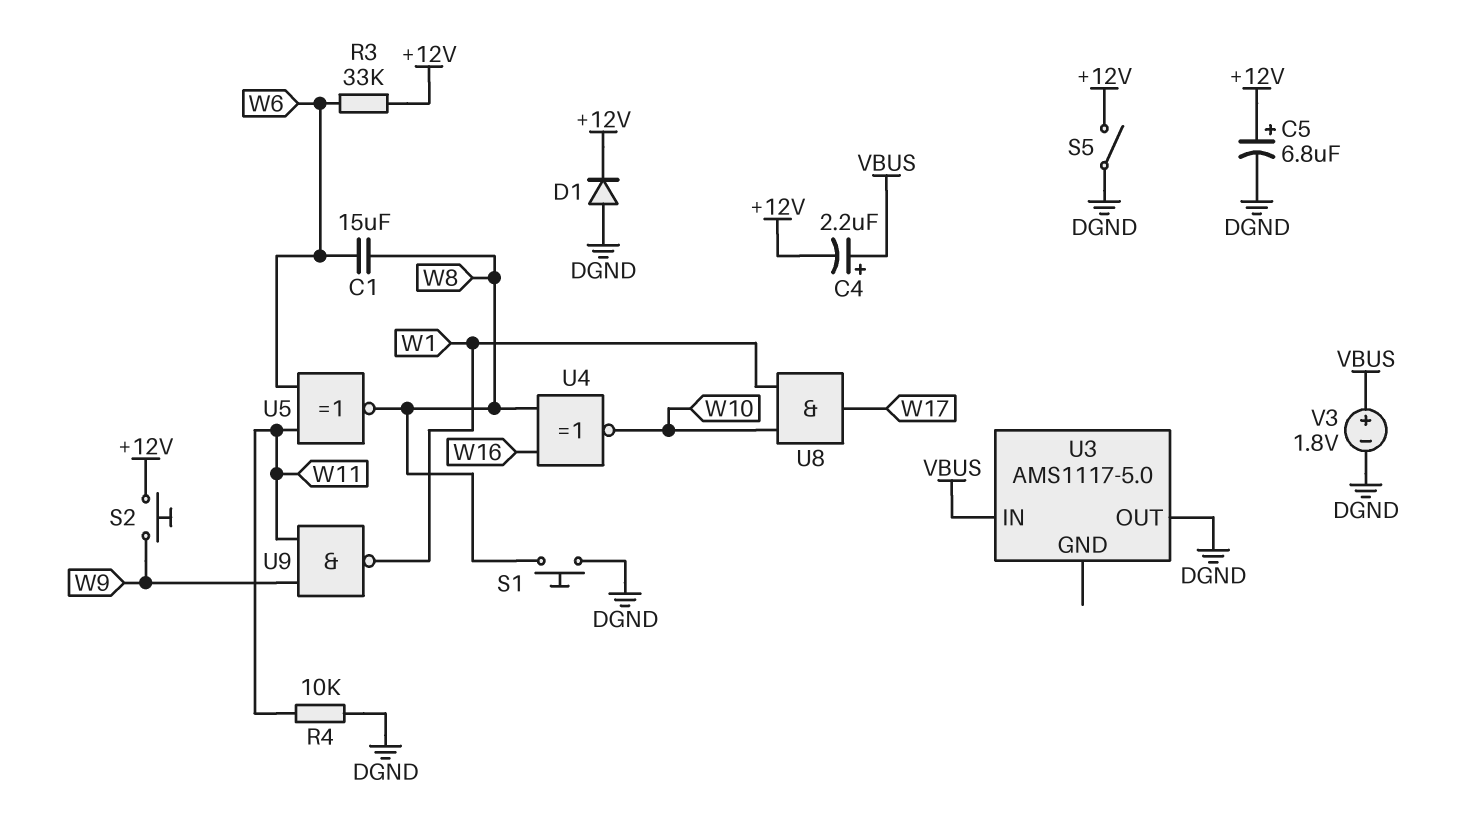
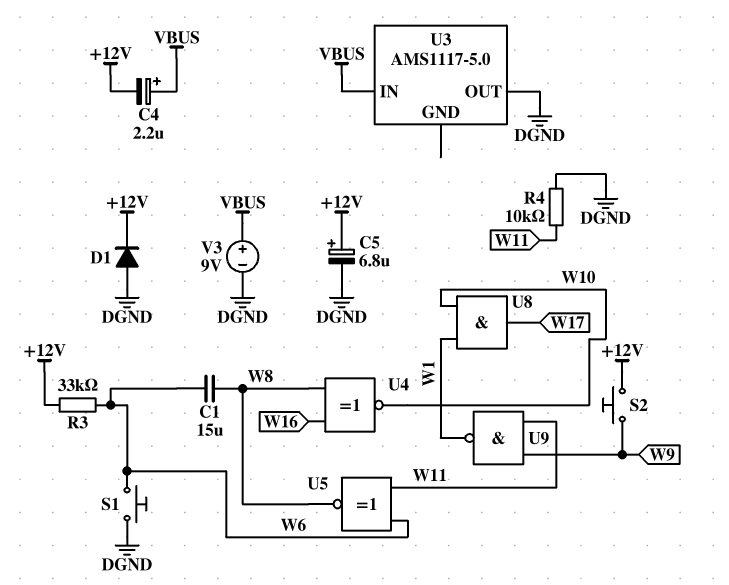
S1: button (DGND, W8) -> button (DGND, W6)
S5: switch (+12V, DGND) -> none
V3: 1.8V (plus VBUS, minus DGND) -> 9V (plus VBUS, minus DGND)

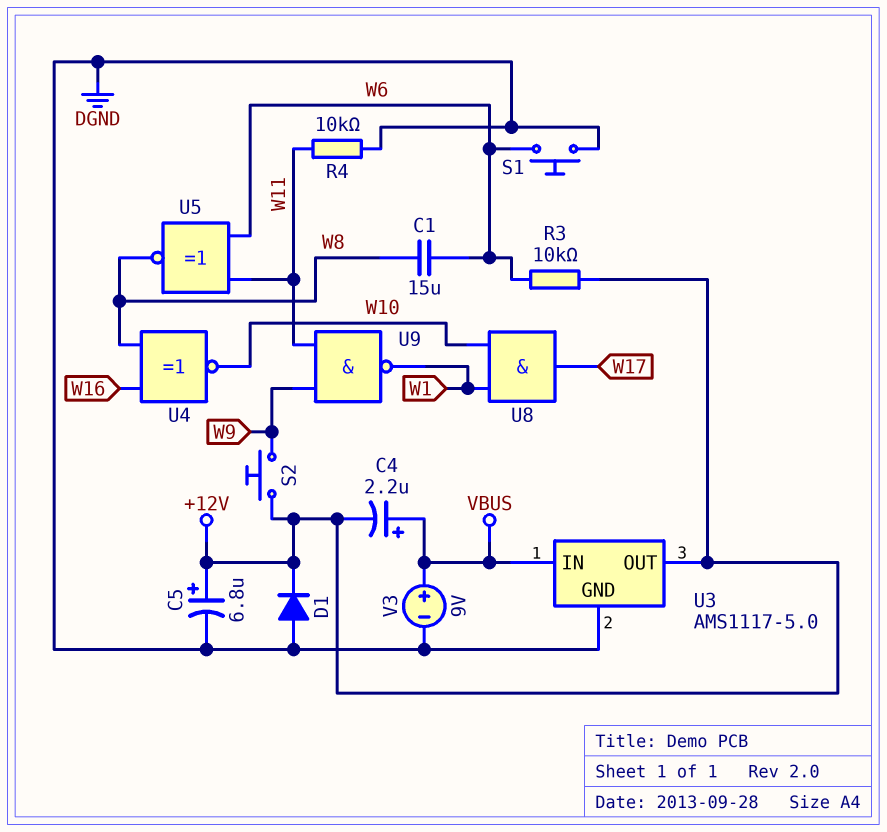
R3: 33k (+12V, W6) -> 10k (+12V, W6)
U3 pin GND: none -> DGND
U3 pin OUT: DGND -> +12V

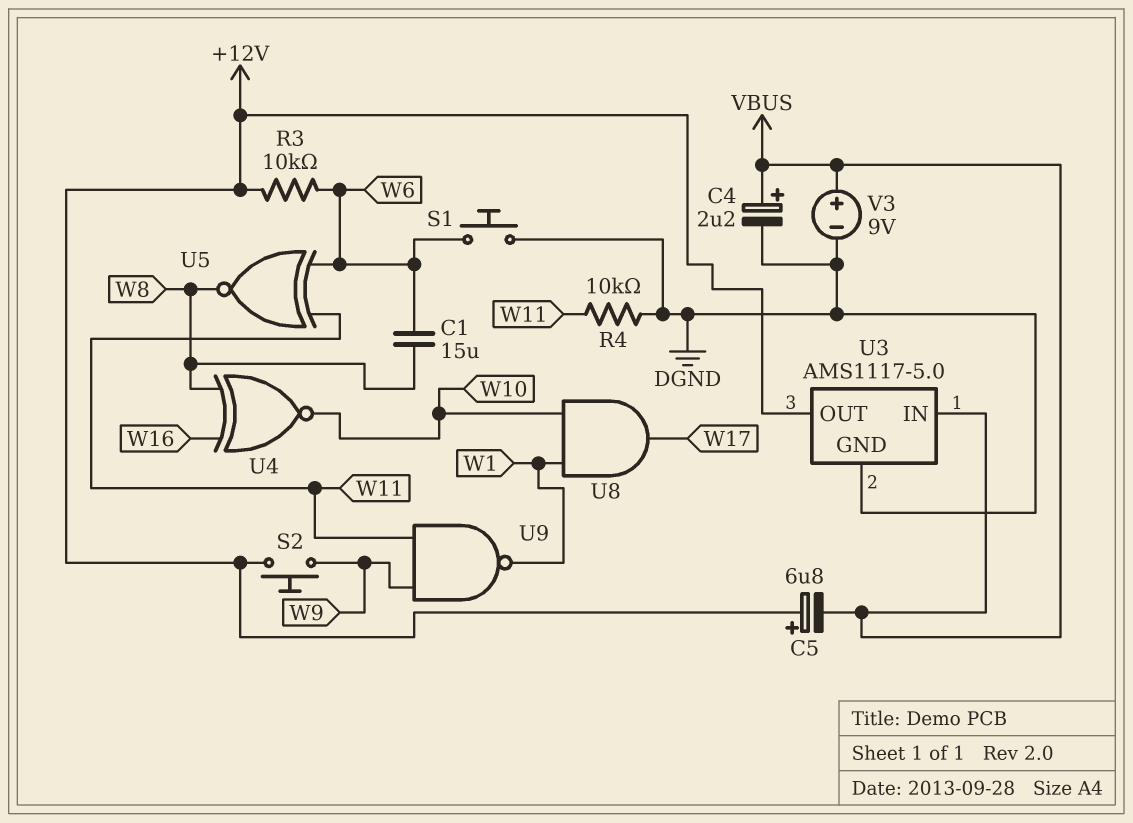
C4: 2.2uF (plus VBUS, minus +12V) -> 2.2uF (plus VBUS, minus DGND)
C5: 6.8uF (plus +12V, minus DGND) -> 6.8uF (plus +12V, minus VBUS)
D1: diode (A DGND, K +12V) -> none

